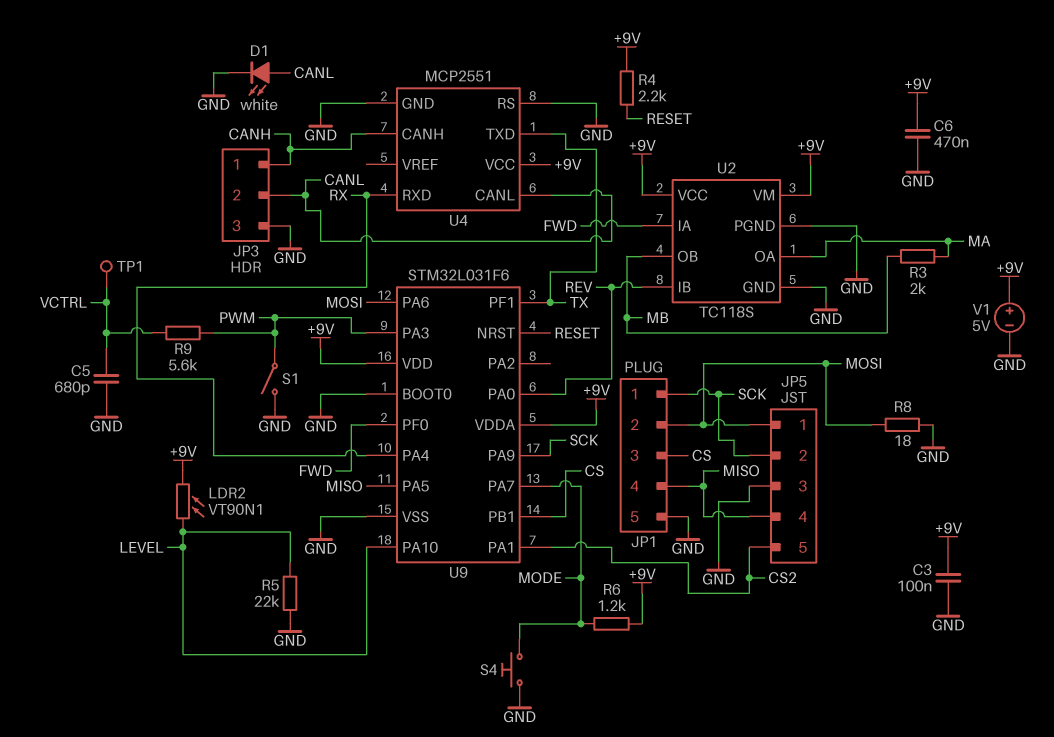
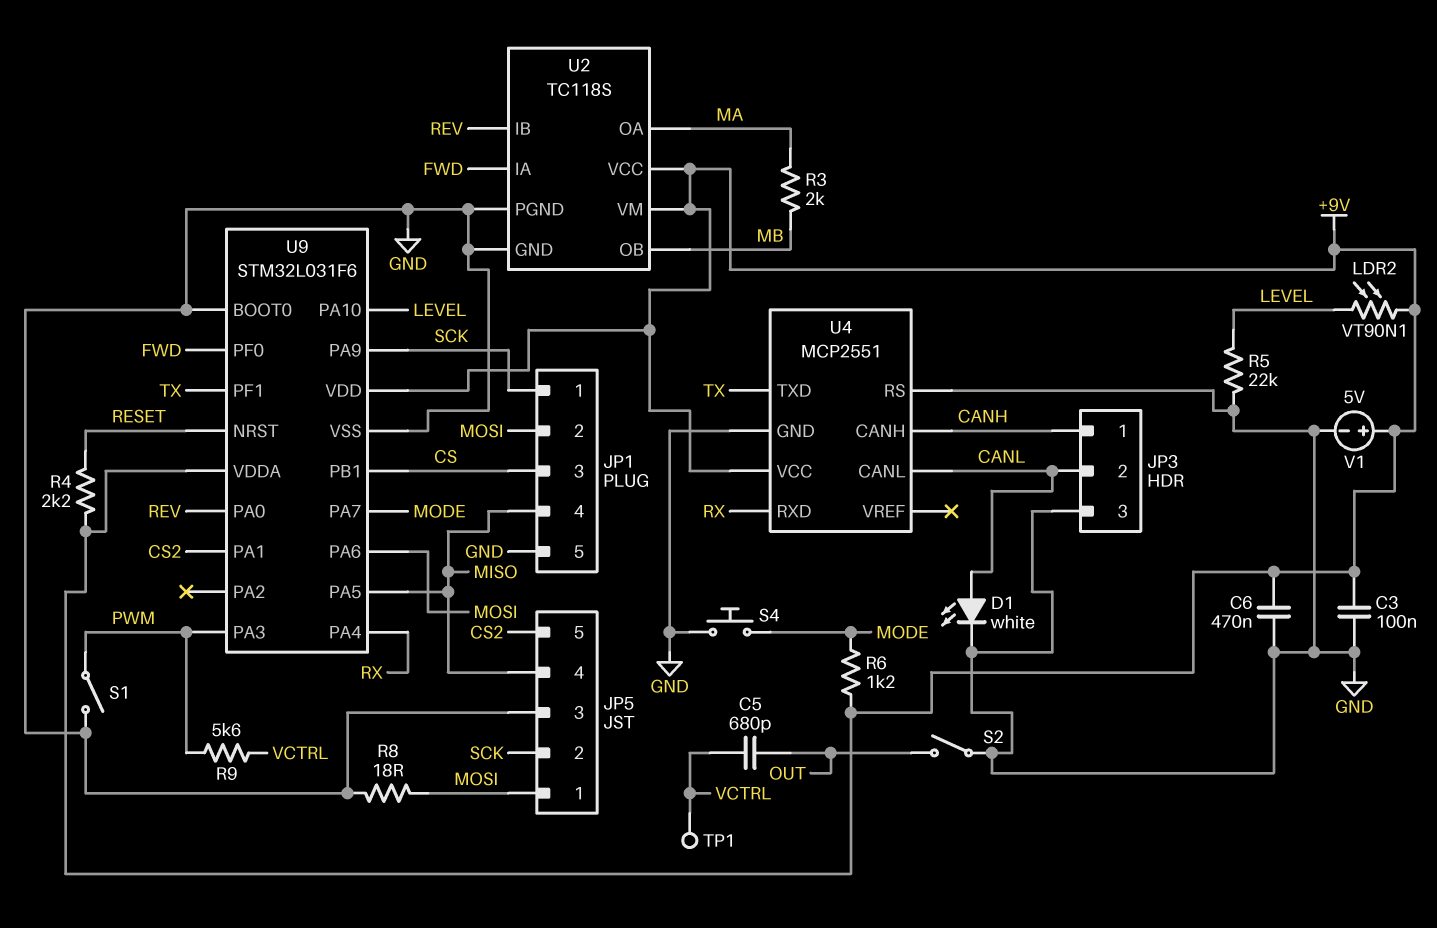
C5: 680pF (GND, VCTRL) -> 680pF (OUT, VCTRL)
S2: none -> switch (GND, OUT)

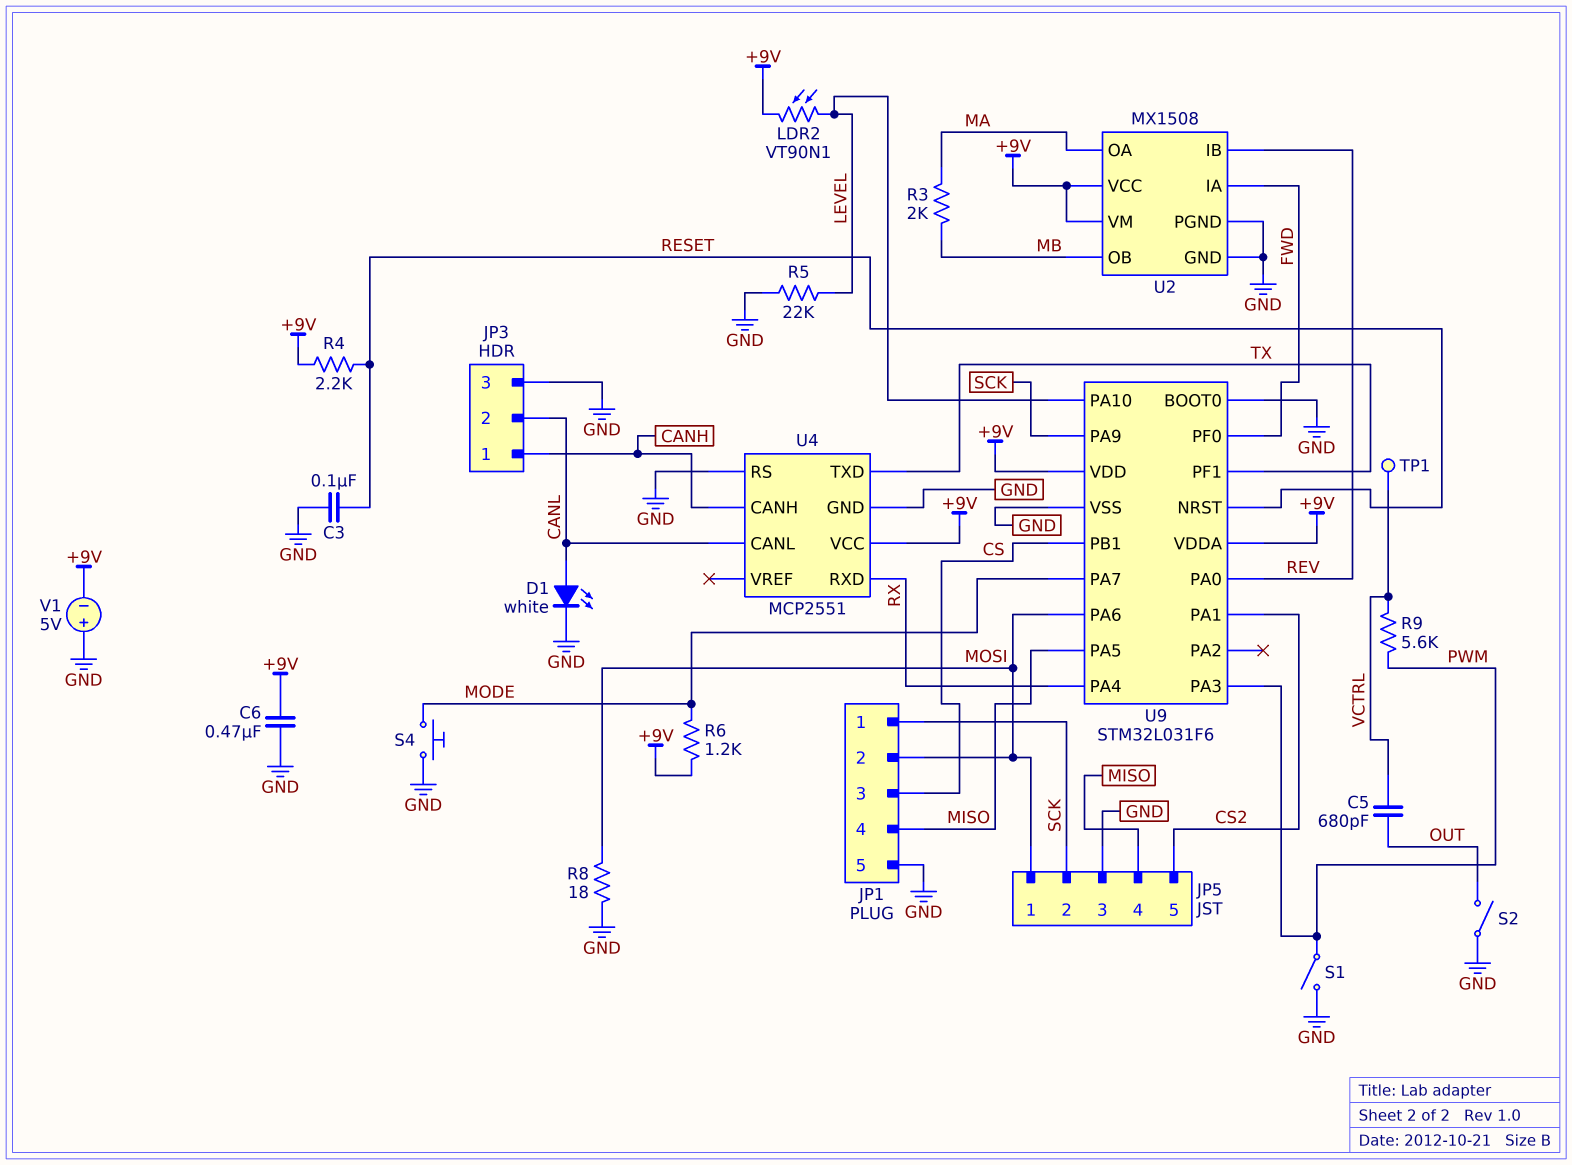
C3: 100nF (+9V, GND) -> 100nF (GND, RESET)
U2: TC118S -> MX1508
V1: 5V (plus +9V, minus GND) -> 5V (plus GND, minus +9V)

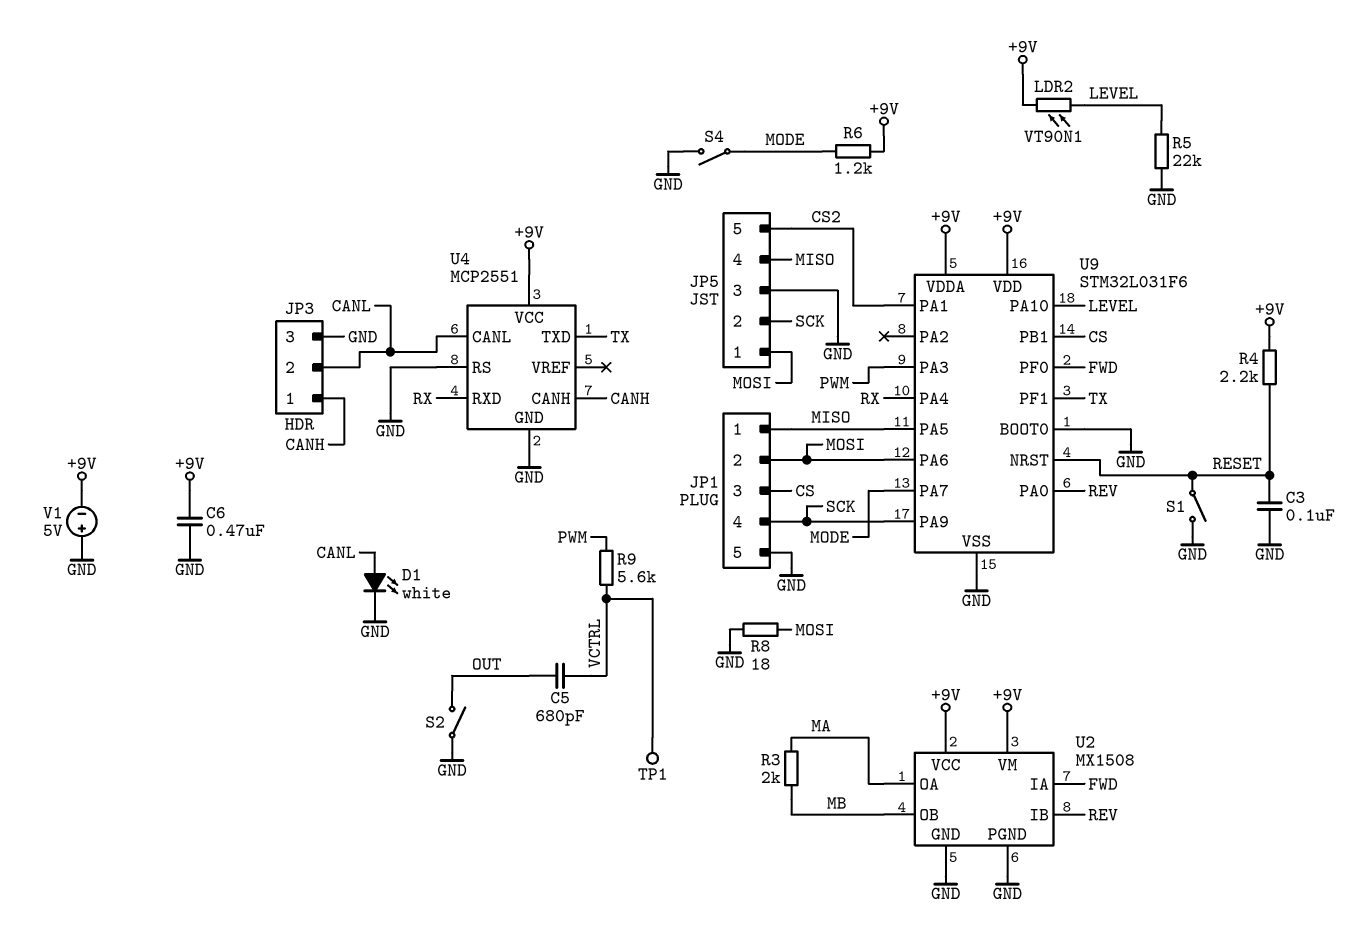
JP1 pin 1: SCK -> MISO
JP1 pin 4: MISO -> SCK
S1: switch (GND, PWM) -> switch (GND, RESET)
S4: button (GND, MODE) -> switch (GND, MODE)

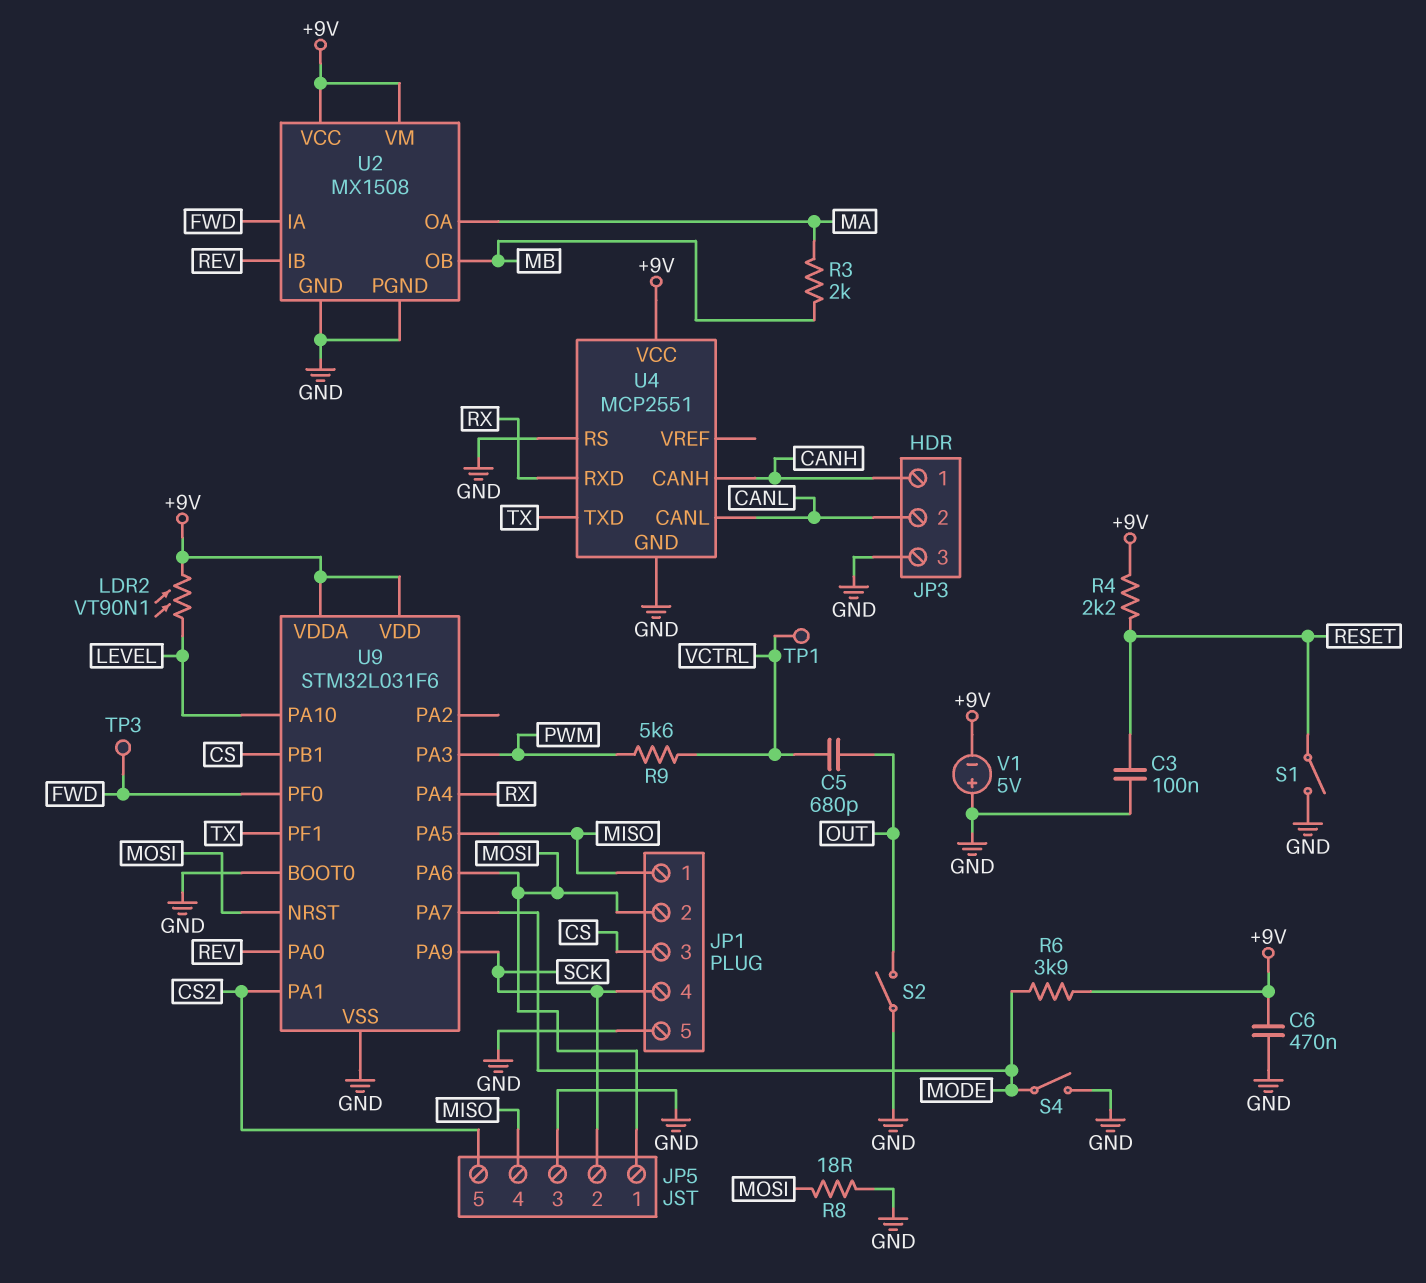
D1: LED white (A CANL, K GND) -> none
R5: 22k (GND, LEVEL) -> none
R6: 1.2k (+9V, MODE) -> 3.9k (+9V, MODE)
TP3: none -> test point (FWD)
U9 pin NRST: RESET -> MOSI

